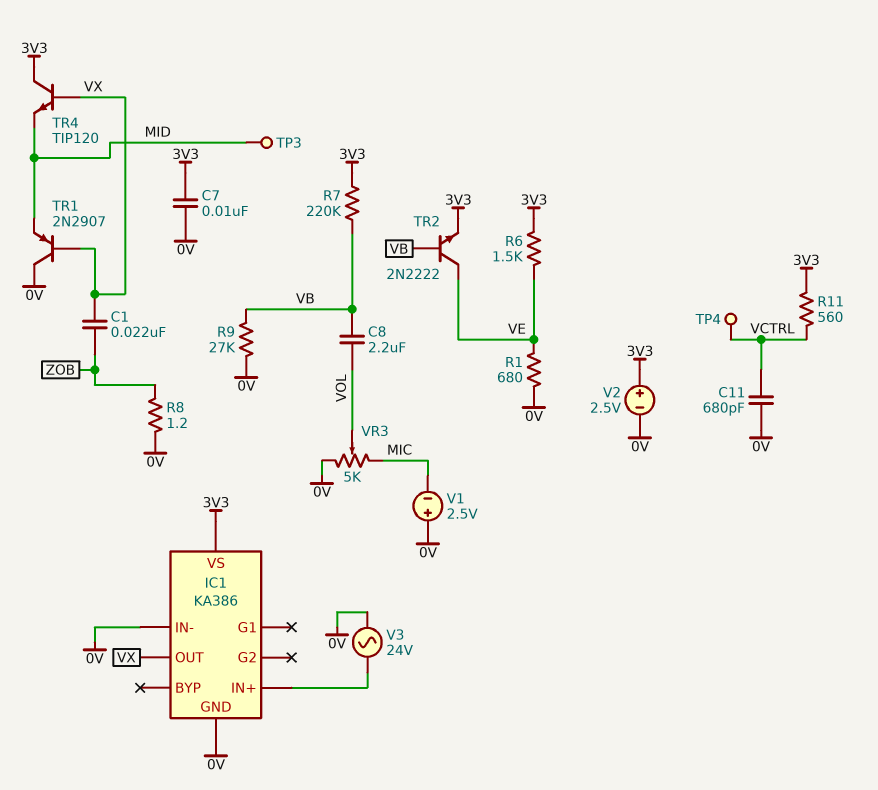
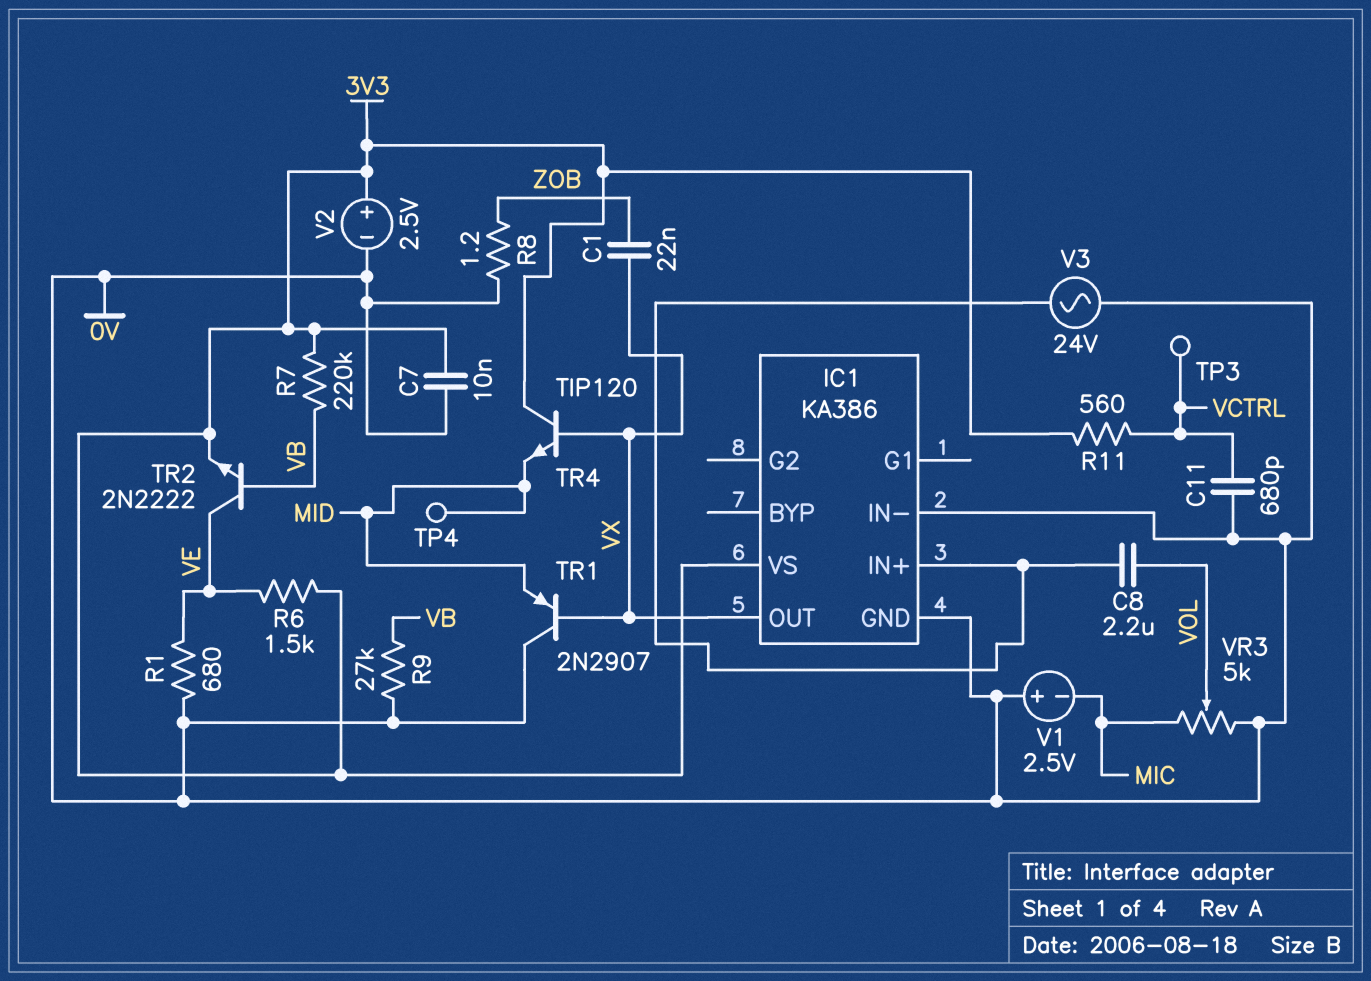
C8: 2.2uF (VB, VOL) -> 2.2uF (IC1/IN+, VOL)
TP3: test point (MID) -> test point (VCTRL)
TP4: test point (VCTRL) -> test point (MID)

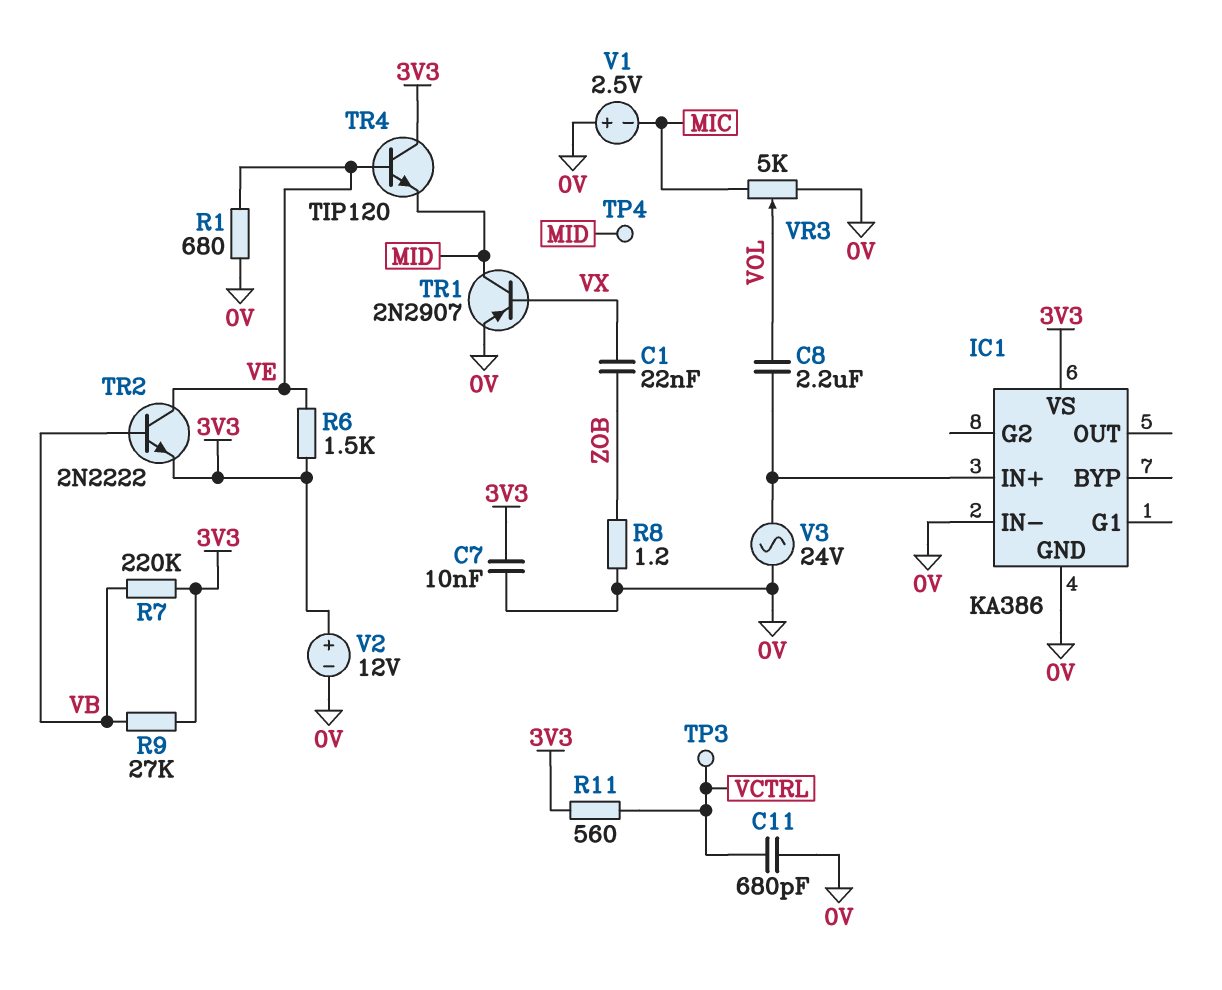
IC1 pin OUT: VX -> none
R9: 27k (0V, VB) -> 27k (3V3, VB)
TR1: PNP 2N2907 (B VX, C 0V, E MID) -> PNP 2N2907 (B VX, C MID, E 0V)
TR4: NPN TIP120 (B VX, C 3V3, E MID) -> NPN TIP120 (B VE, C 3V3, E MID)
V2: 2.5V (plus 3V3, minus 0V) -> 12V (plus 3V3, minus 0V)

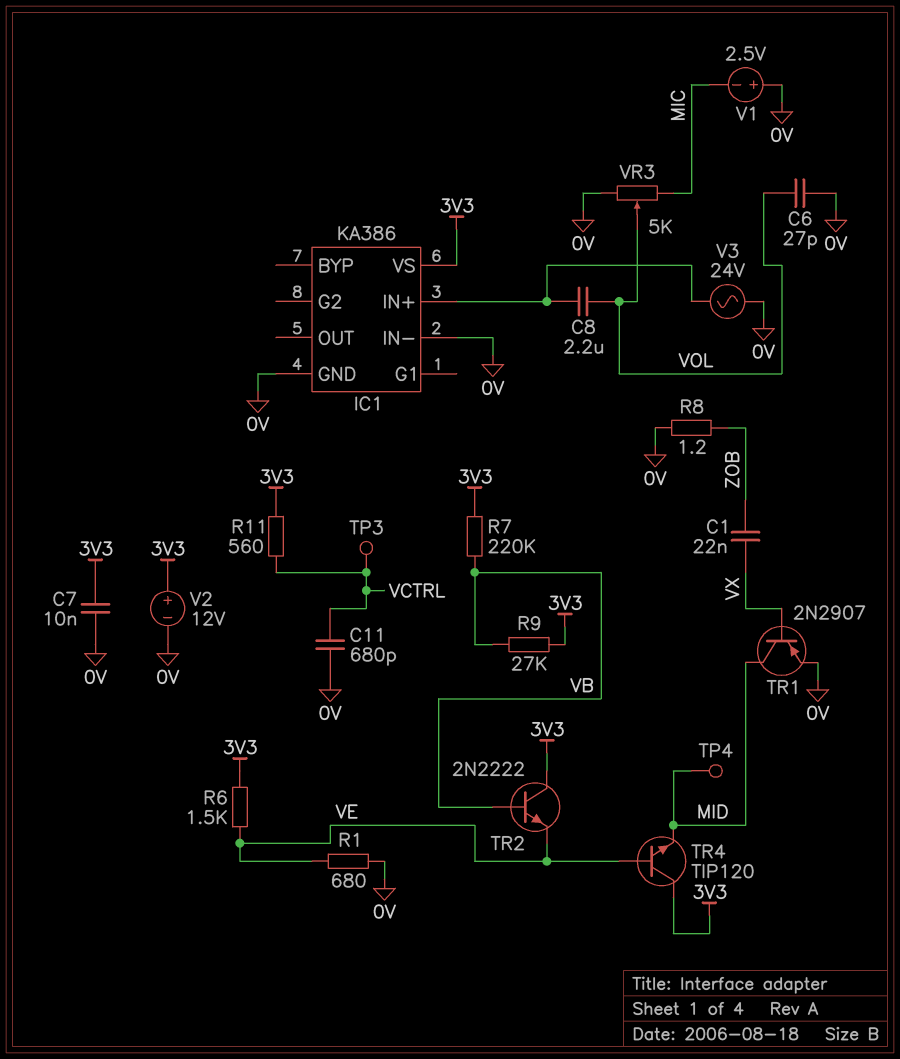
C6: none -> 27pF (0V, VOL)
TR2: NPN 2N2222 (B VB, C VE, E 3V3) -> NPN 2N2222 (B VB, C 3V3, E VE)

